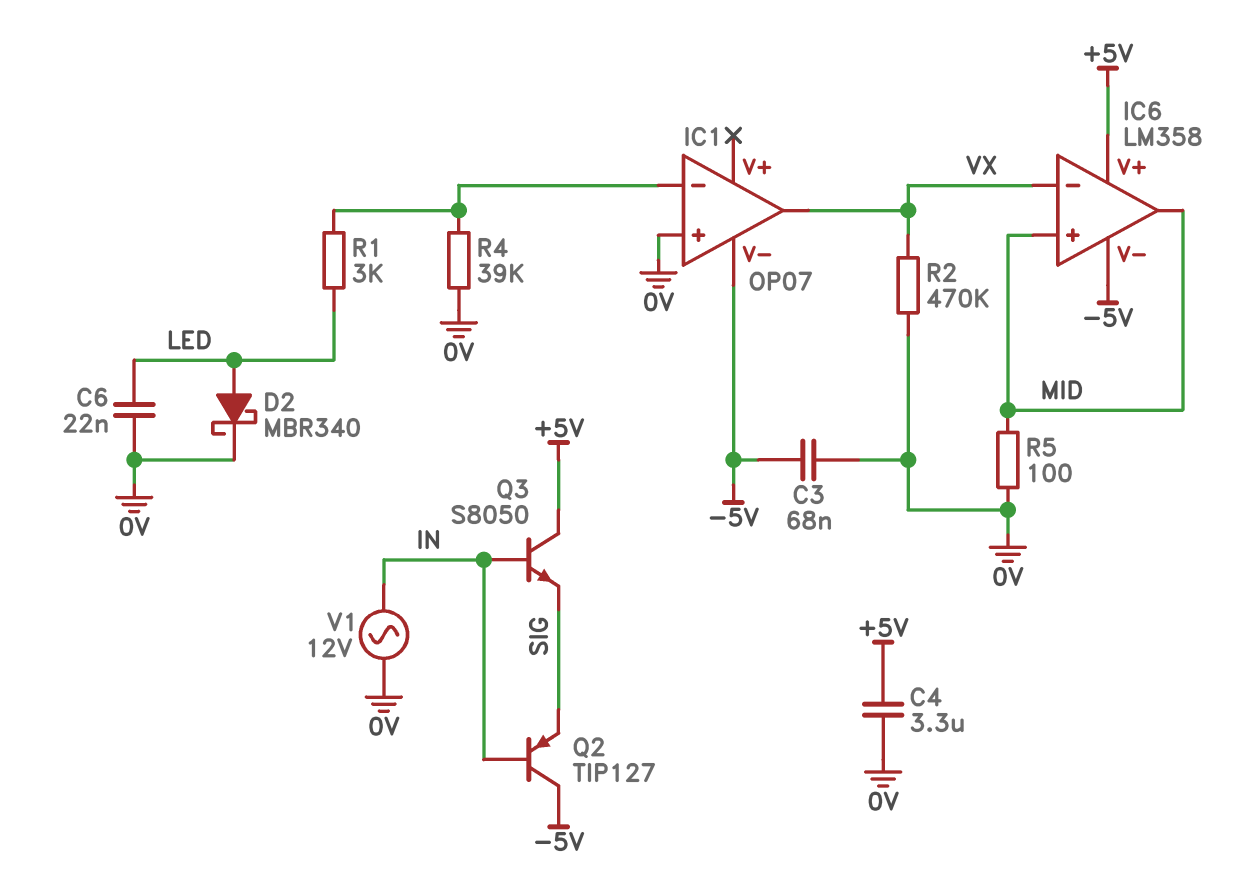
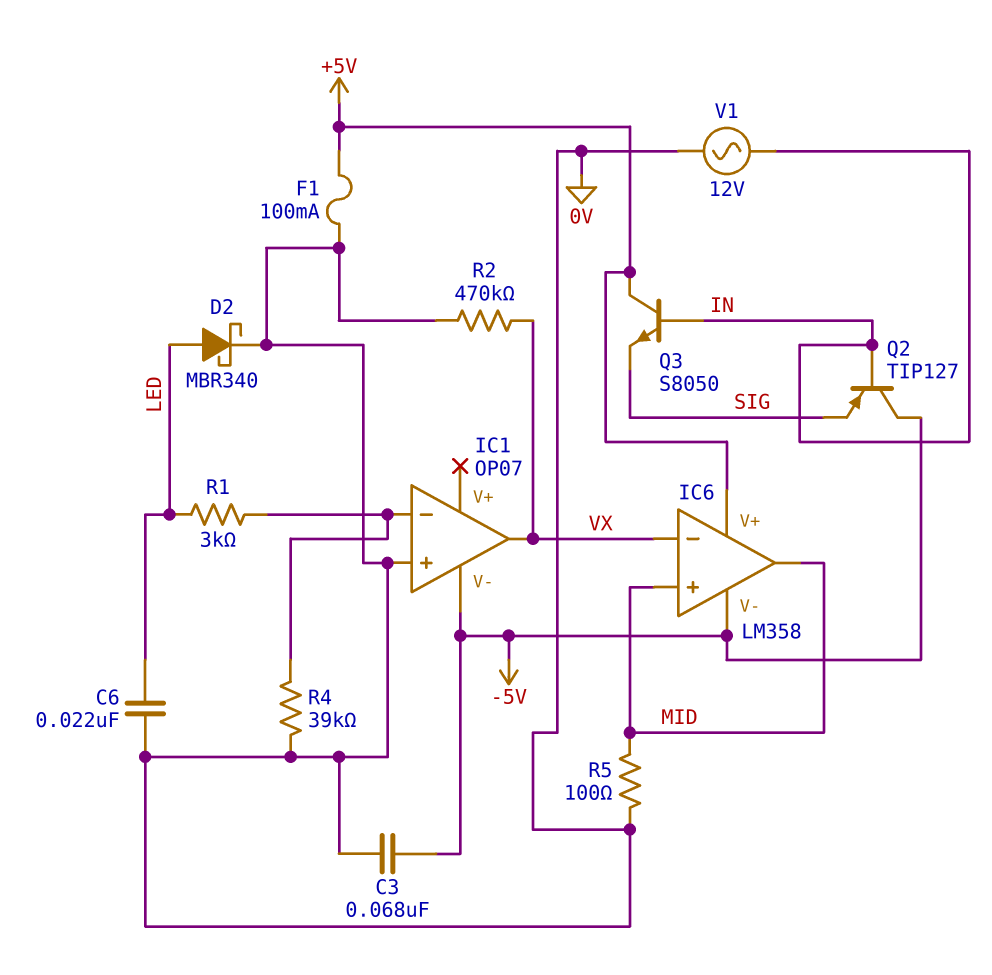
C4: 3.3uF (+5V, 0V) -> none
F1: none -> 100mA (+5V, 0V)

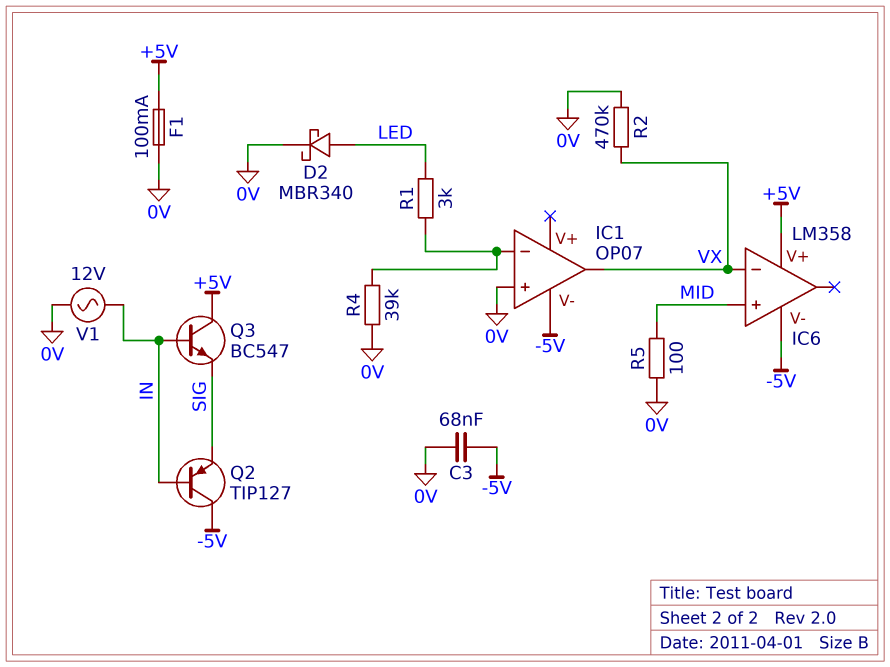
C6: 22nF (0V, LED) -> none
IC6 pin out: MID -> none
Q3: NPN S8050 (B IN, C +5V, E SIG) -> NPN BC547 (B IN, C +5V, E SIG)

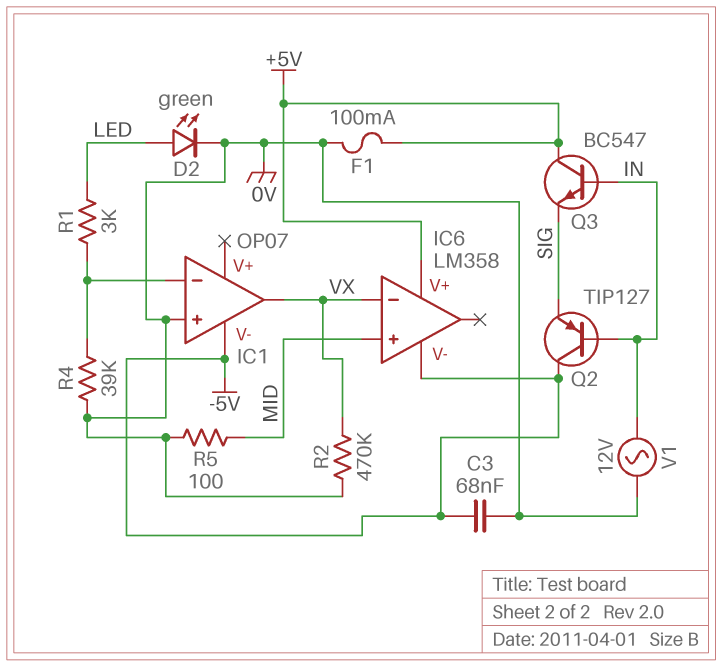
D2: schottky MBR340 (A LED, K 0V) -> LED green (A LED, K 0V)

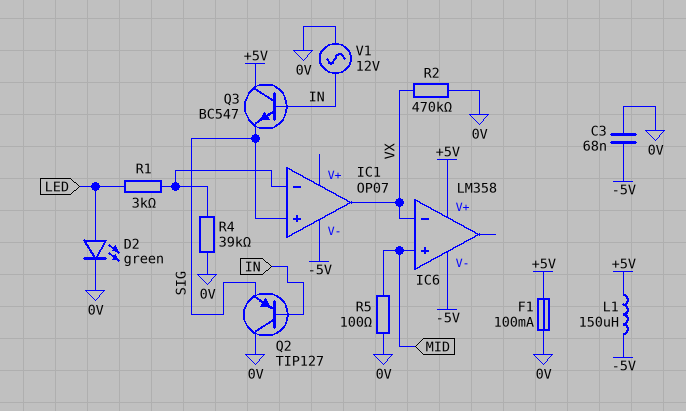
IC1 pin in+: 0V -> SIG
L1: none -> 150uH (+5V, -5V)
Q2: PNP TIP127 (B IN, C -5V, E SIG) -> PNP TIP127 (B IN, C 0V, E SIG)

